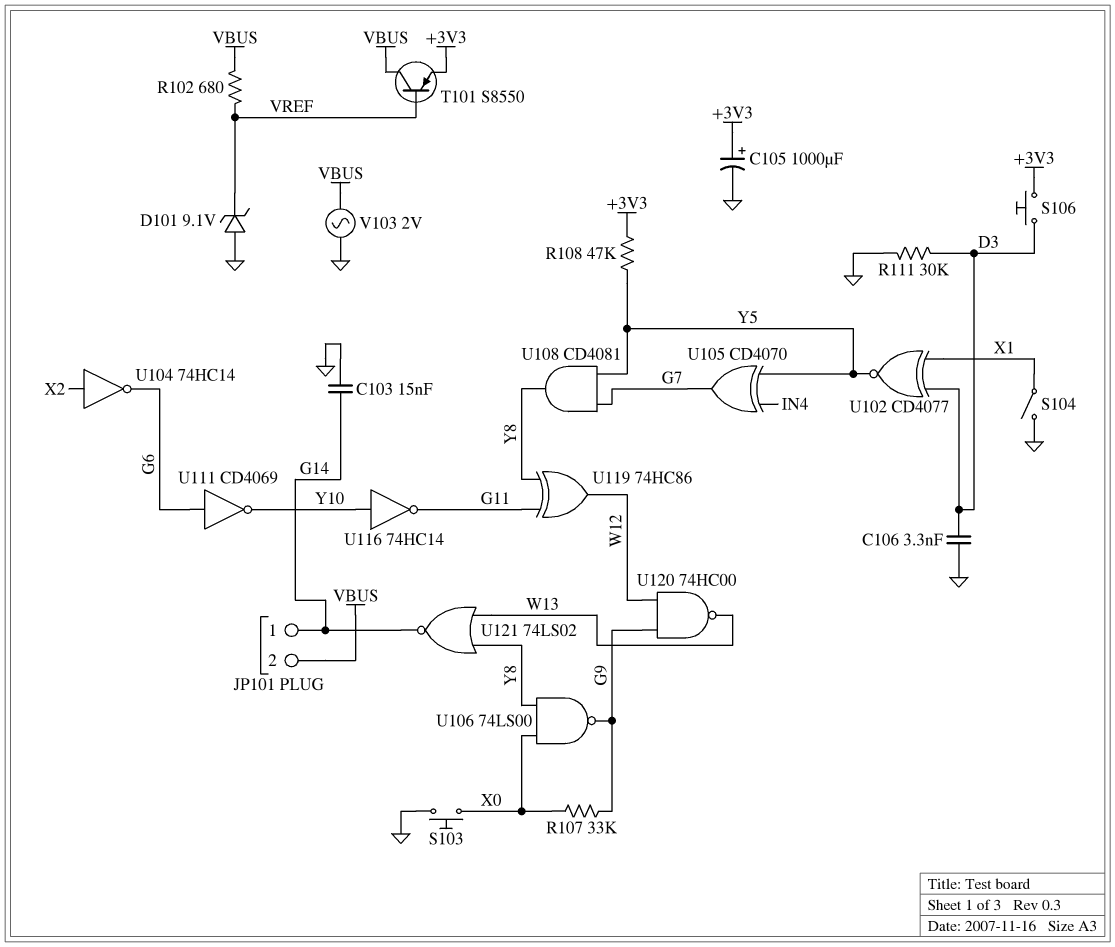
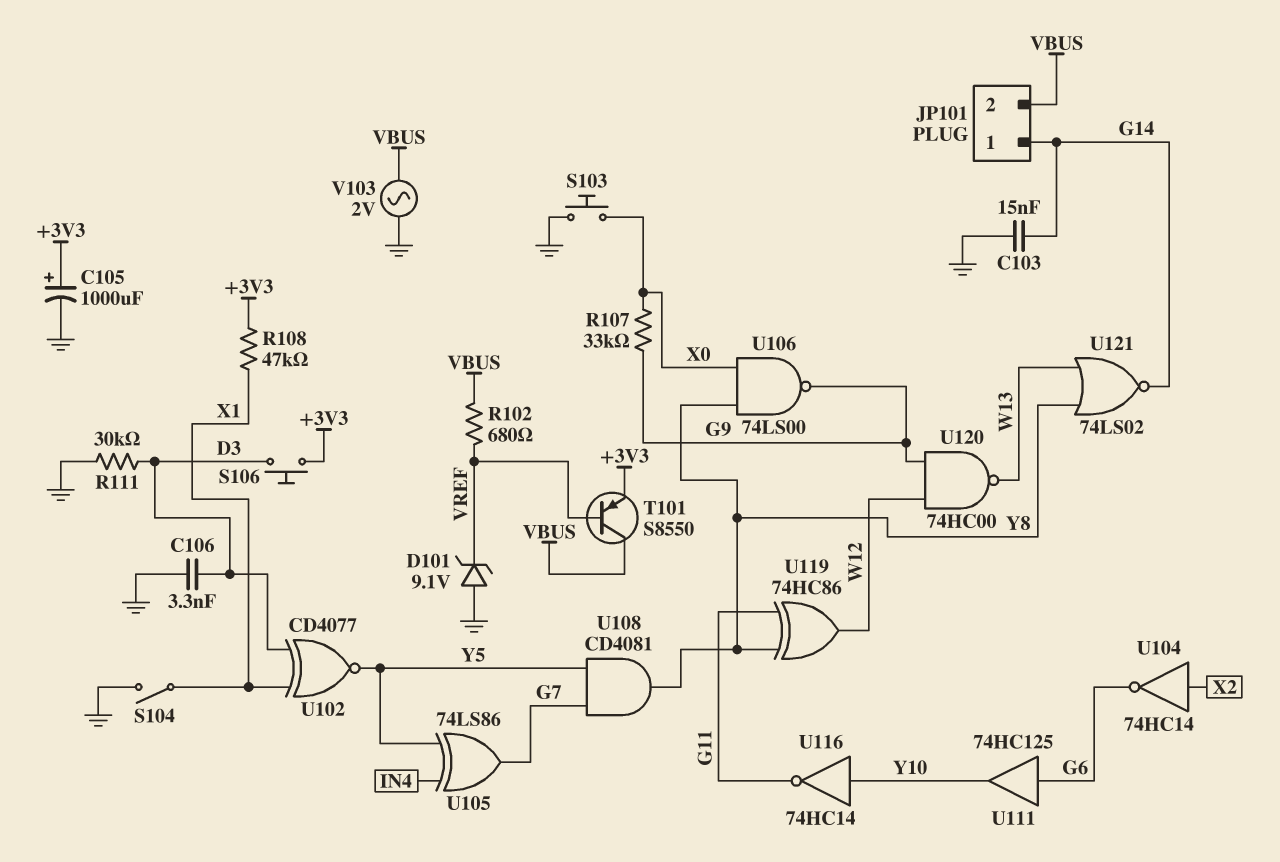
R108: 47k (+3V3, Y5) -> 47k (+3V3, X1)
U105: XOR CD4070 (in IN4, in Y5, out G7) -> XOR 74LS86 (in IN4, in Y5, out G7)
U111: NOT CD4069 (in G6, out Y10) -> buffer 74HC125 (in G6, out Y10)

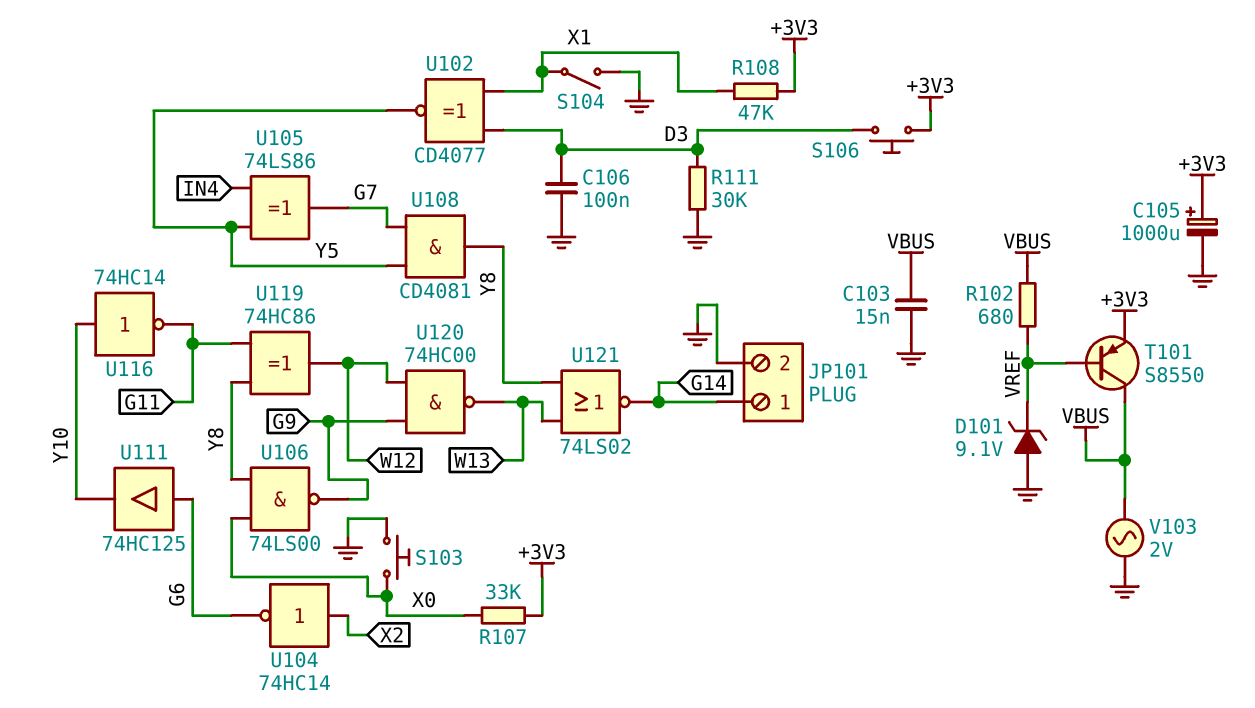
C103: 15nF (G14, GND) -> 15nF (GND, VBUS)
C106: 3.3nF (D3, GND) -> 100nF (D3, GND)
JP101 pin 2: VBUS -> GND
R107: 33k (G9, X0) -> 33k (+3V3, X0)

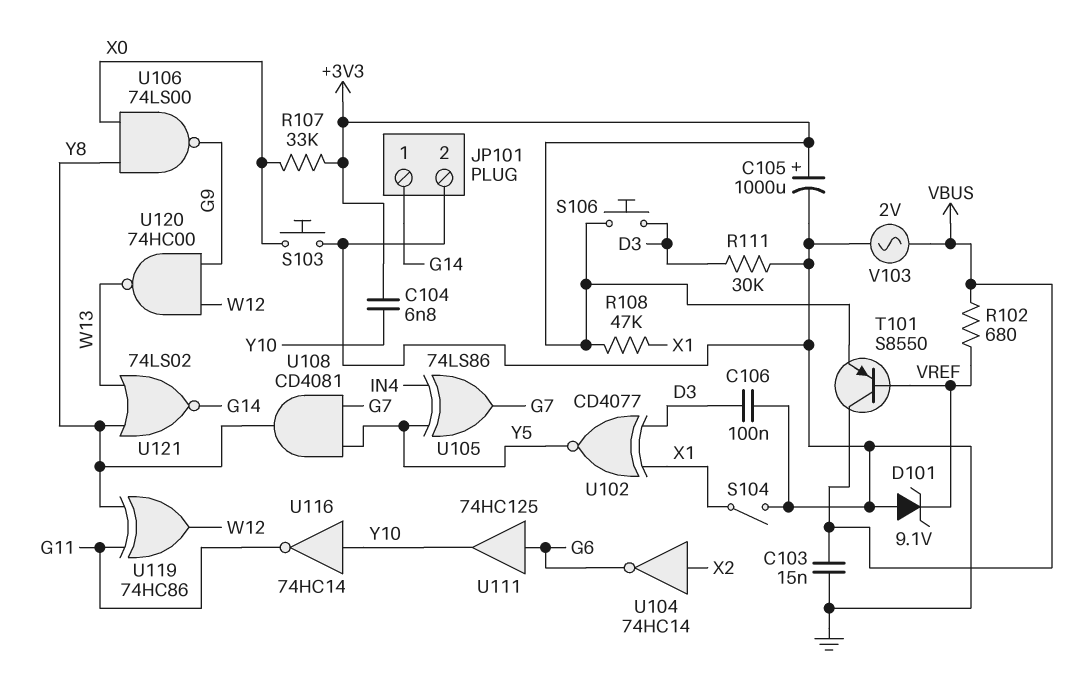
C104: none -> 6.8nF (+3V3, Y10)

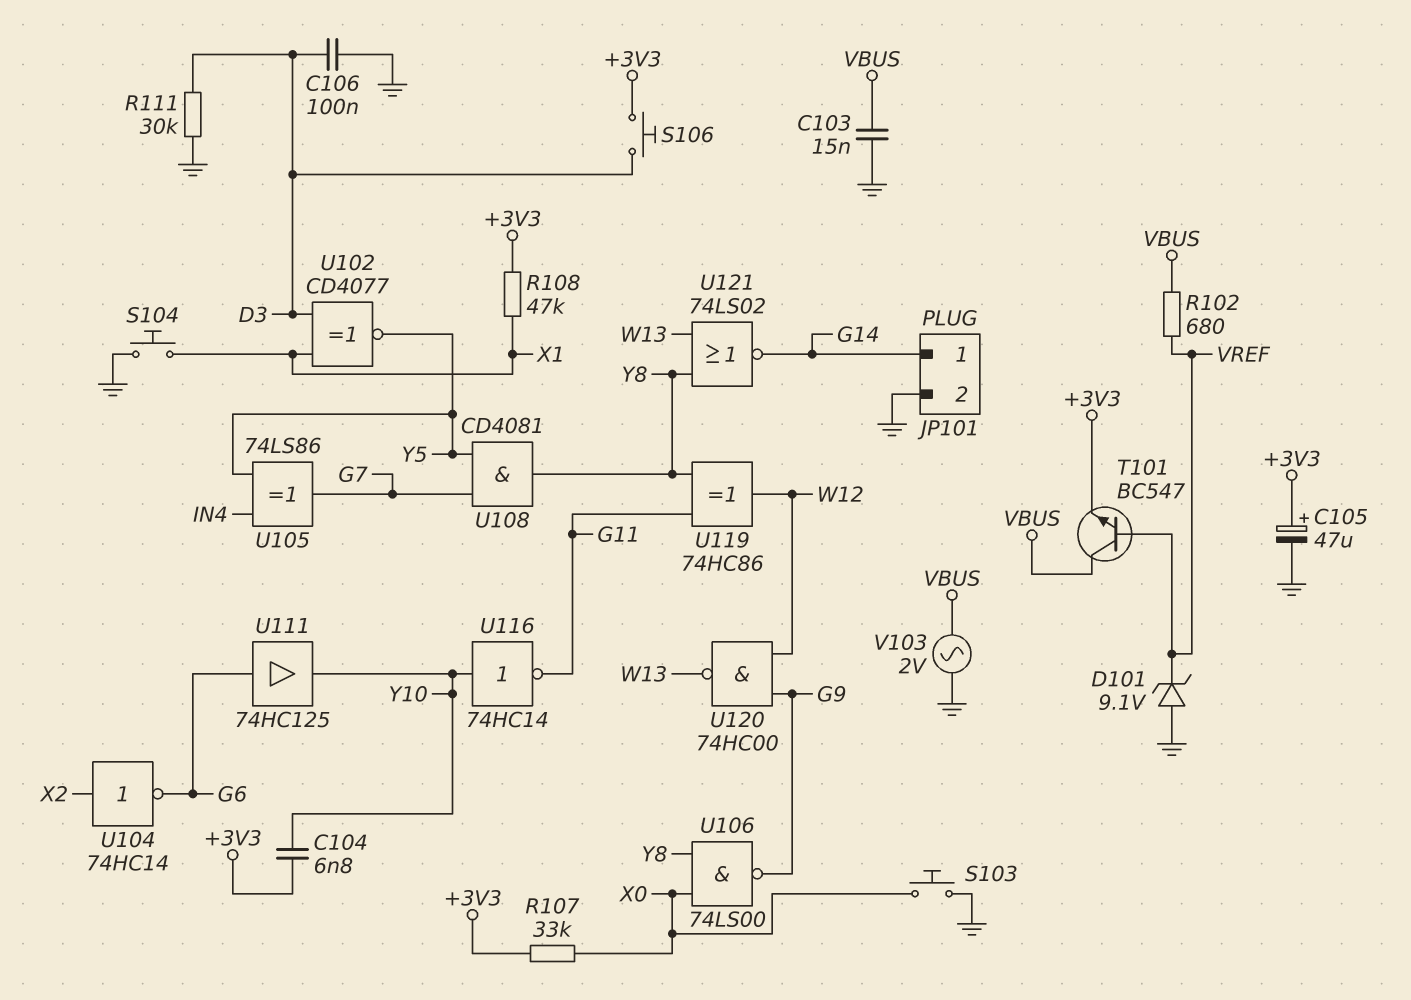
C105: 1000uF (plus +3V3, minus GND) -> 47uF (plus +3V3, minus GND)
S104: switch (GND, X1) -> button (GND, X1)
T101: PNP S8550 (B VREF, C VBUS, E +3V3) -> NPN BC547 (B VREF, C VBUS, E +3V3)

